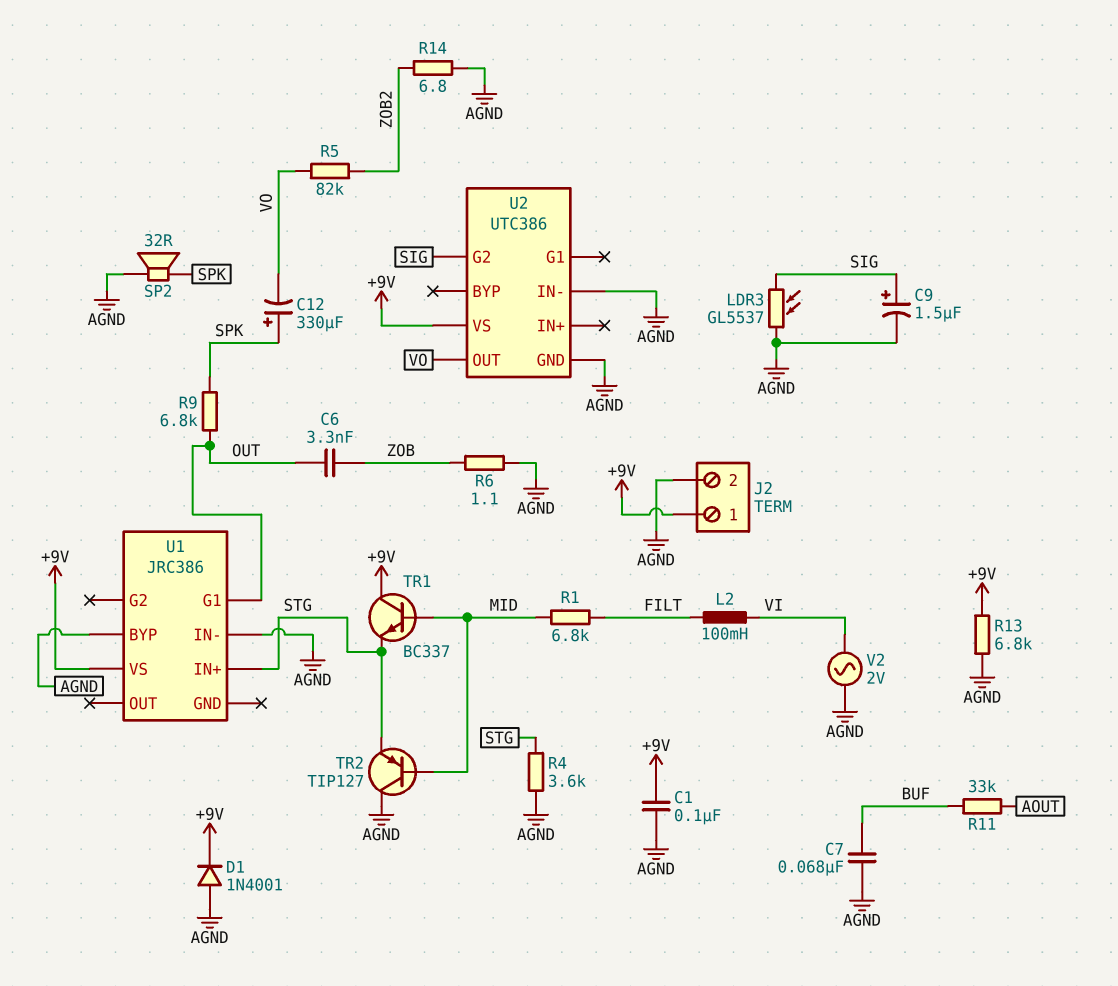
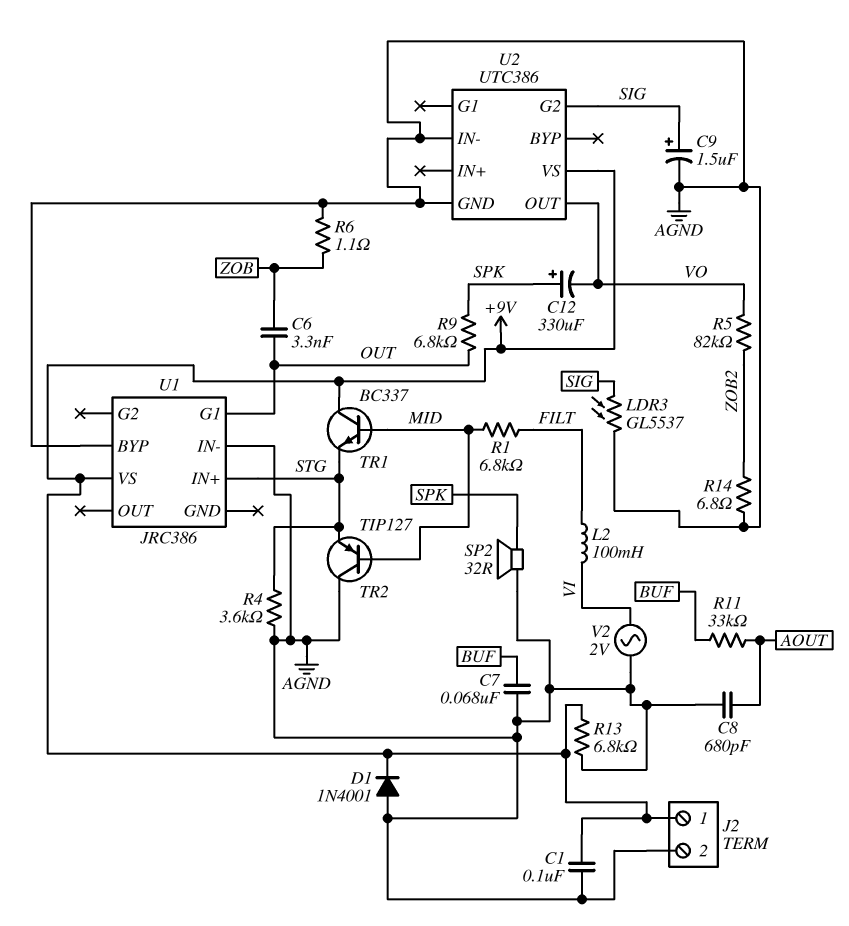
C8: none -> 680pF (AGND, AOUT)

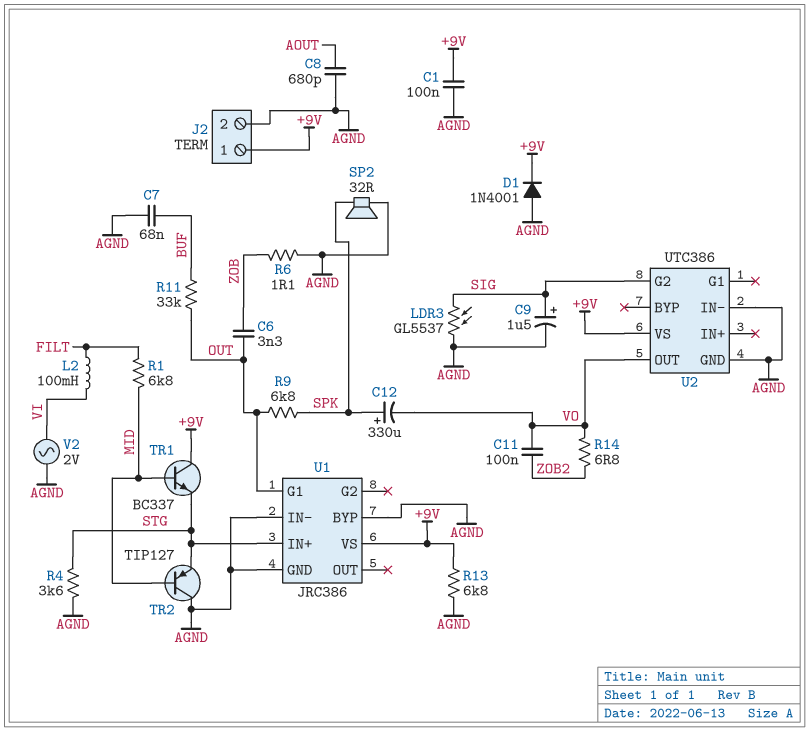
C11: none -> 100nF (VO, ZOB2)
R5: 82k (VO, ZOB2) -> none
R11: 33k (AOUT, BUF) -> 33k (BUF, OUT)
R14: 6.8 (AGND, ZOB2) -> 6.8 (VO, ZOB2)
U1 pin GND: none -> AGND

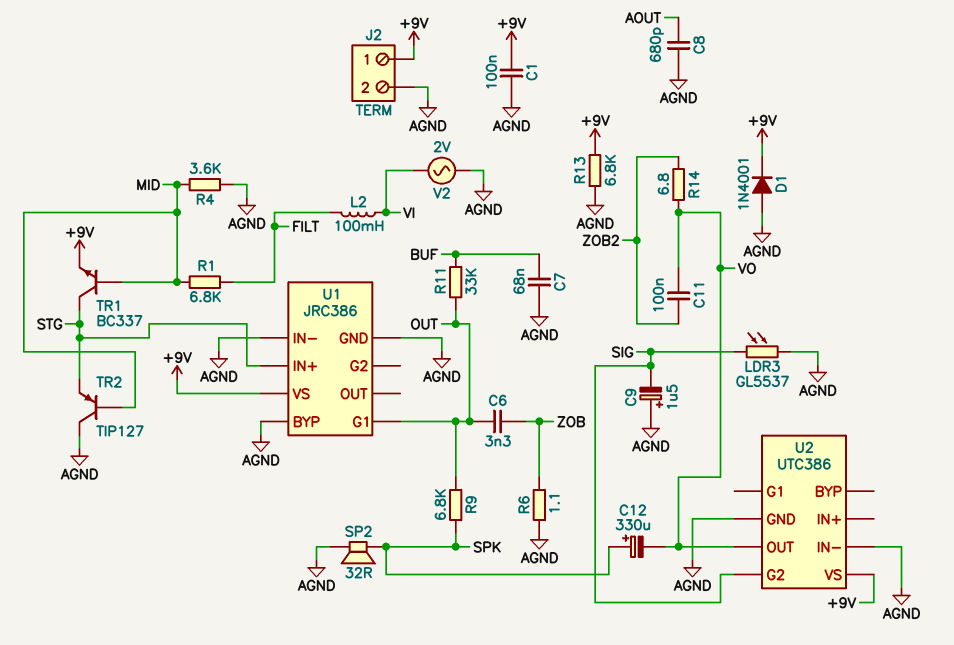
C9: 1.5uF (plus SIG, minus AGND) -> 1.5uF (plus AGND, minus SIG)
R4: 3.6k (AGND, STG) -> 3.6k (AGND, MID)
TR1: NPN BC337 (B MID, C +9V, E STG) -> NPN BC337 (B MID, C STG, E +9V)

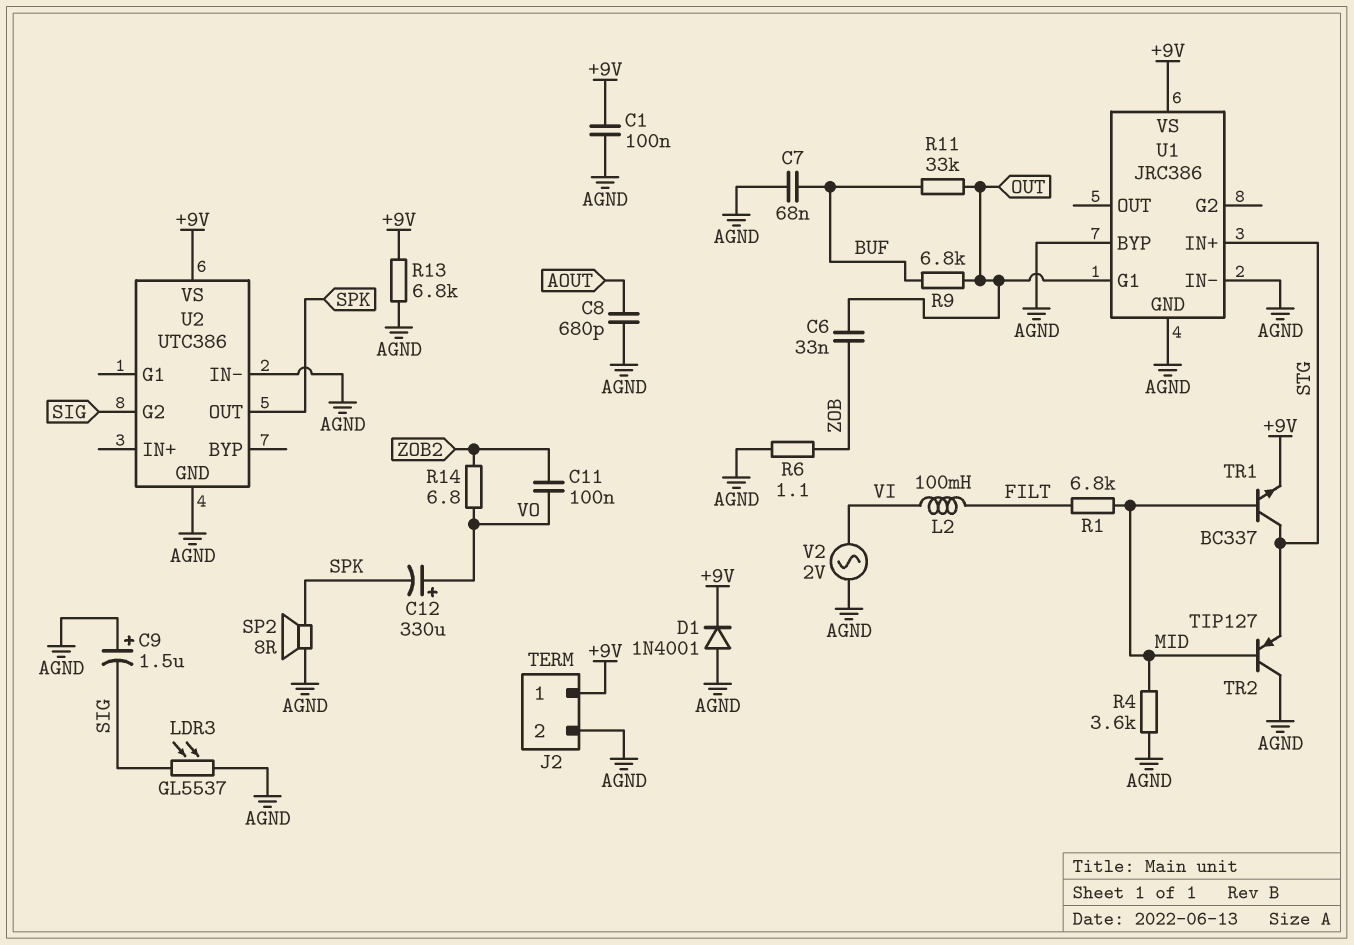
C6: 3.3nF (OUT, ZOB) -> 33nF (OUT, ZOB)
C12: 330uF (plus SPK, minus VO) -> 330uF (plus VO, minus SPK)
R9: 6.8k (OUT, SPK) -> 6.8k (BUF, OUT)
SP2: speaker 32R (AGND, SPK) -> speaker 8R (AGND, SPK)
U2 pin OUT: VO -> SPK

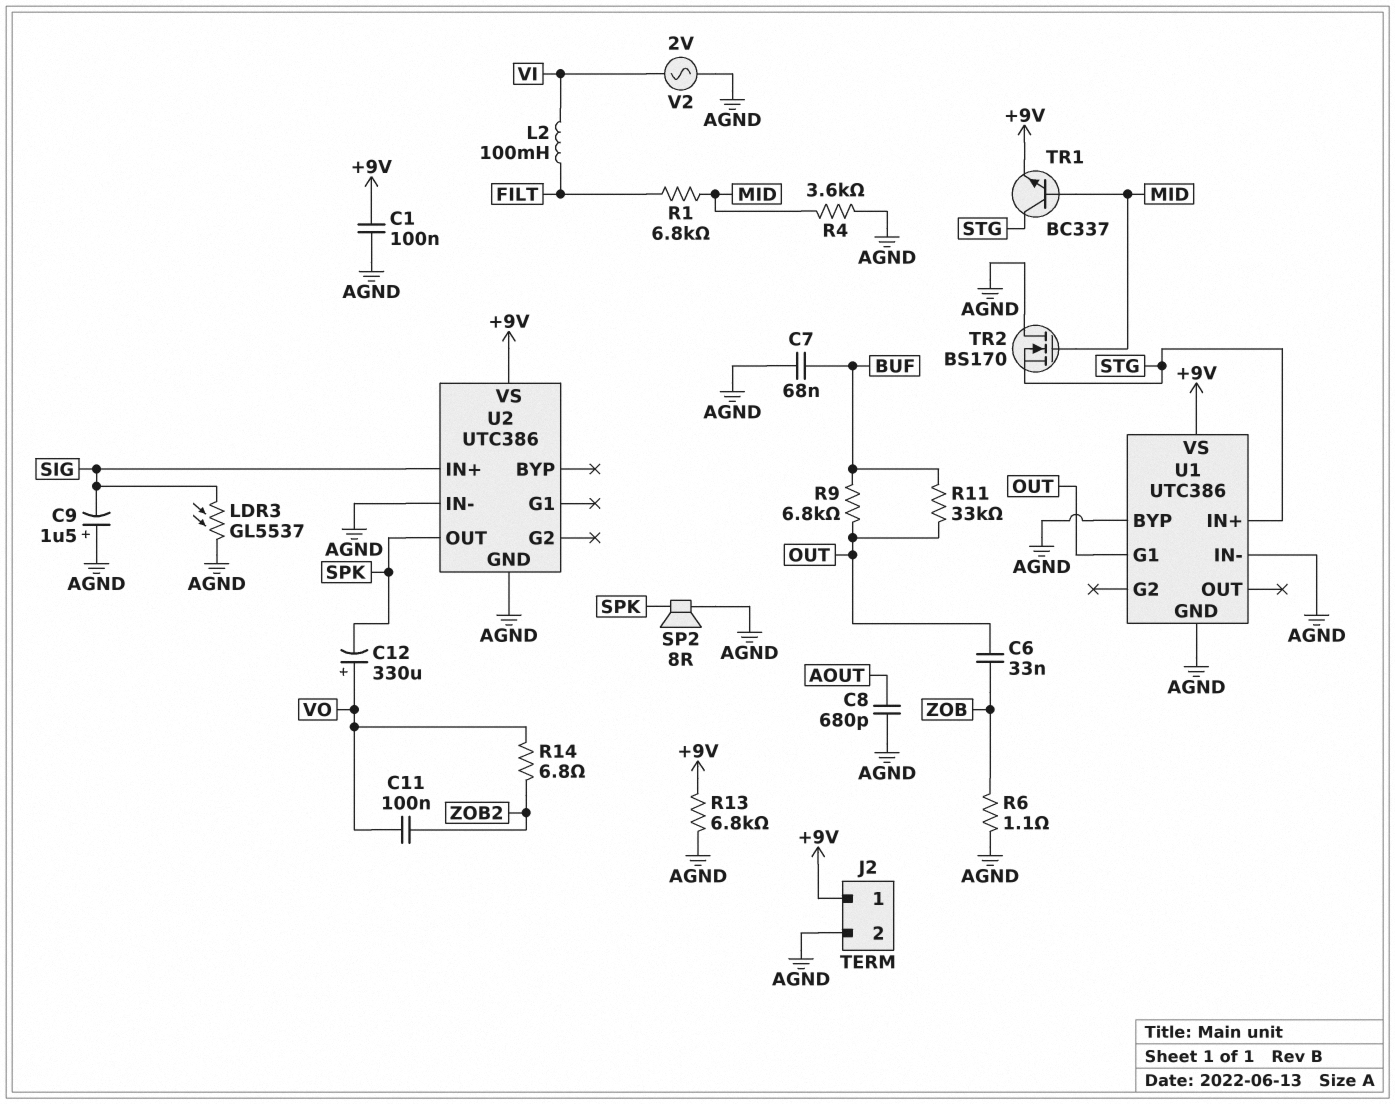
D1: diode 1N4001 (A AGND, K +9V) -> none
TR2: PNP TIP127 (B MID, C AGND, E STG) -> NMOS BS170 (G MID, D AGND, S STG)
U1: JRC386 -> UTC386
U2 pin G2: SIG -> none
U2 pin IN+: none -> SIG

